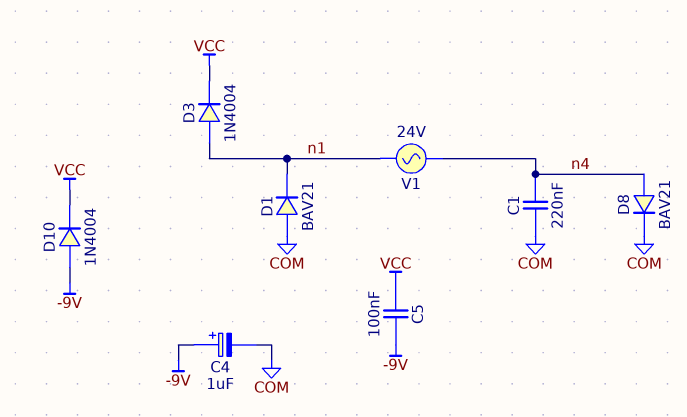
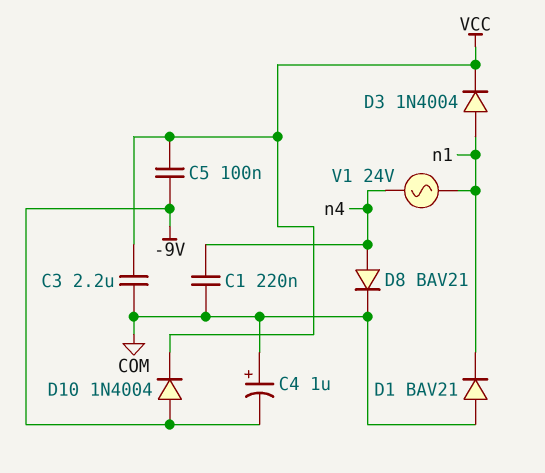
C3: none -> 2.2uF (COM, VCC)
C4: 1uF (plus -9V, minus COM) -> 1uF (plus COM, minus -9V)

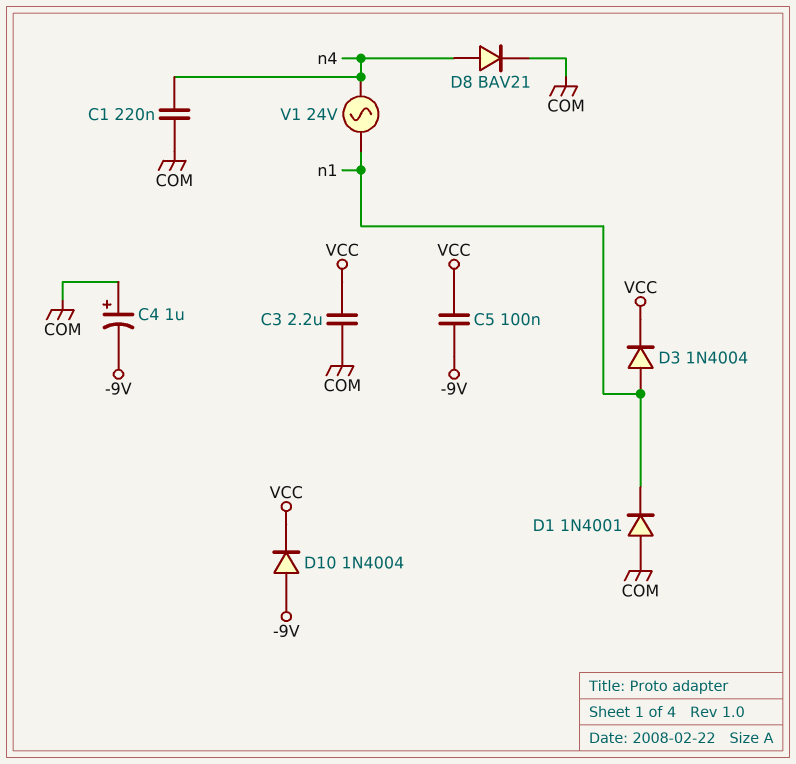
D1: diode BAV21 (A COM, K n1) -> diode 1N4001 (A COM, K n1)

